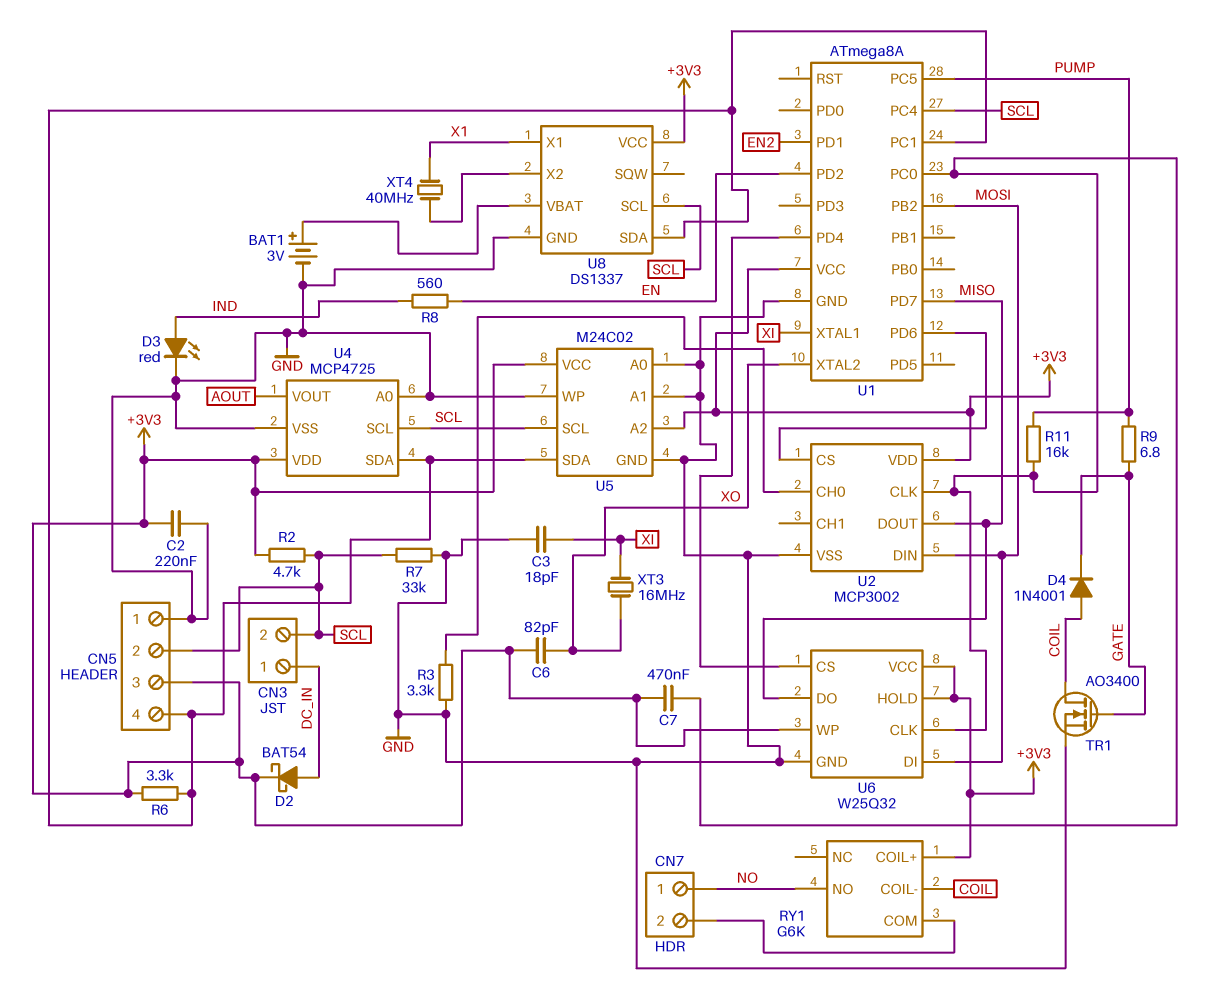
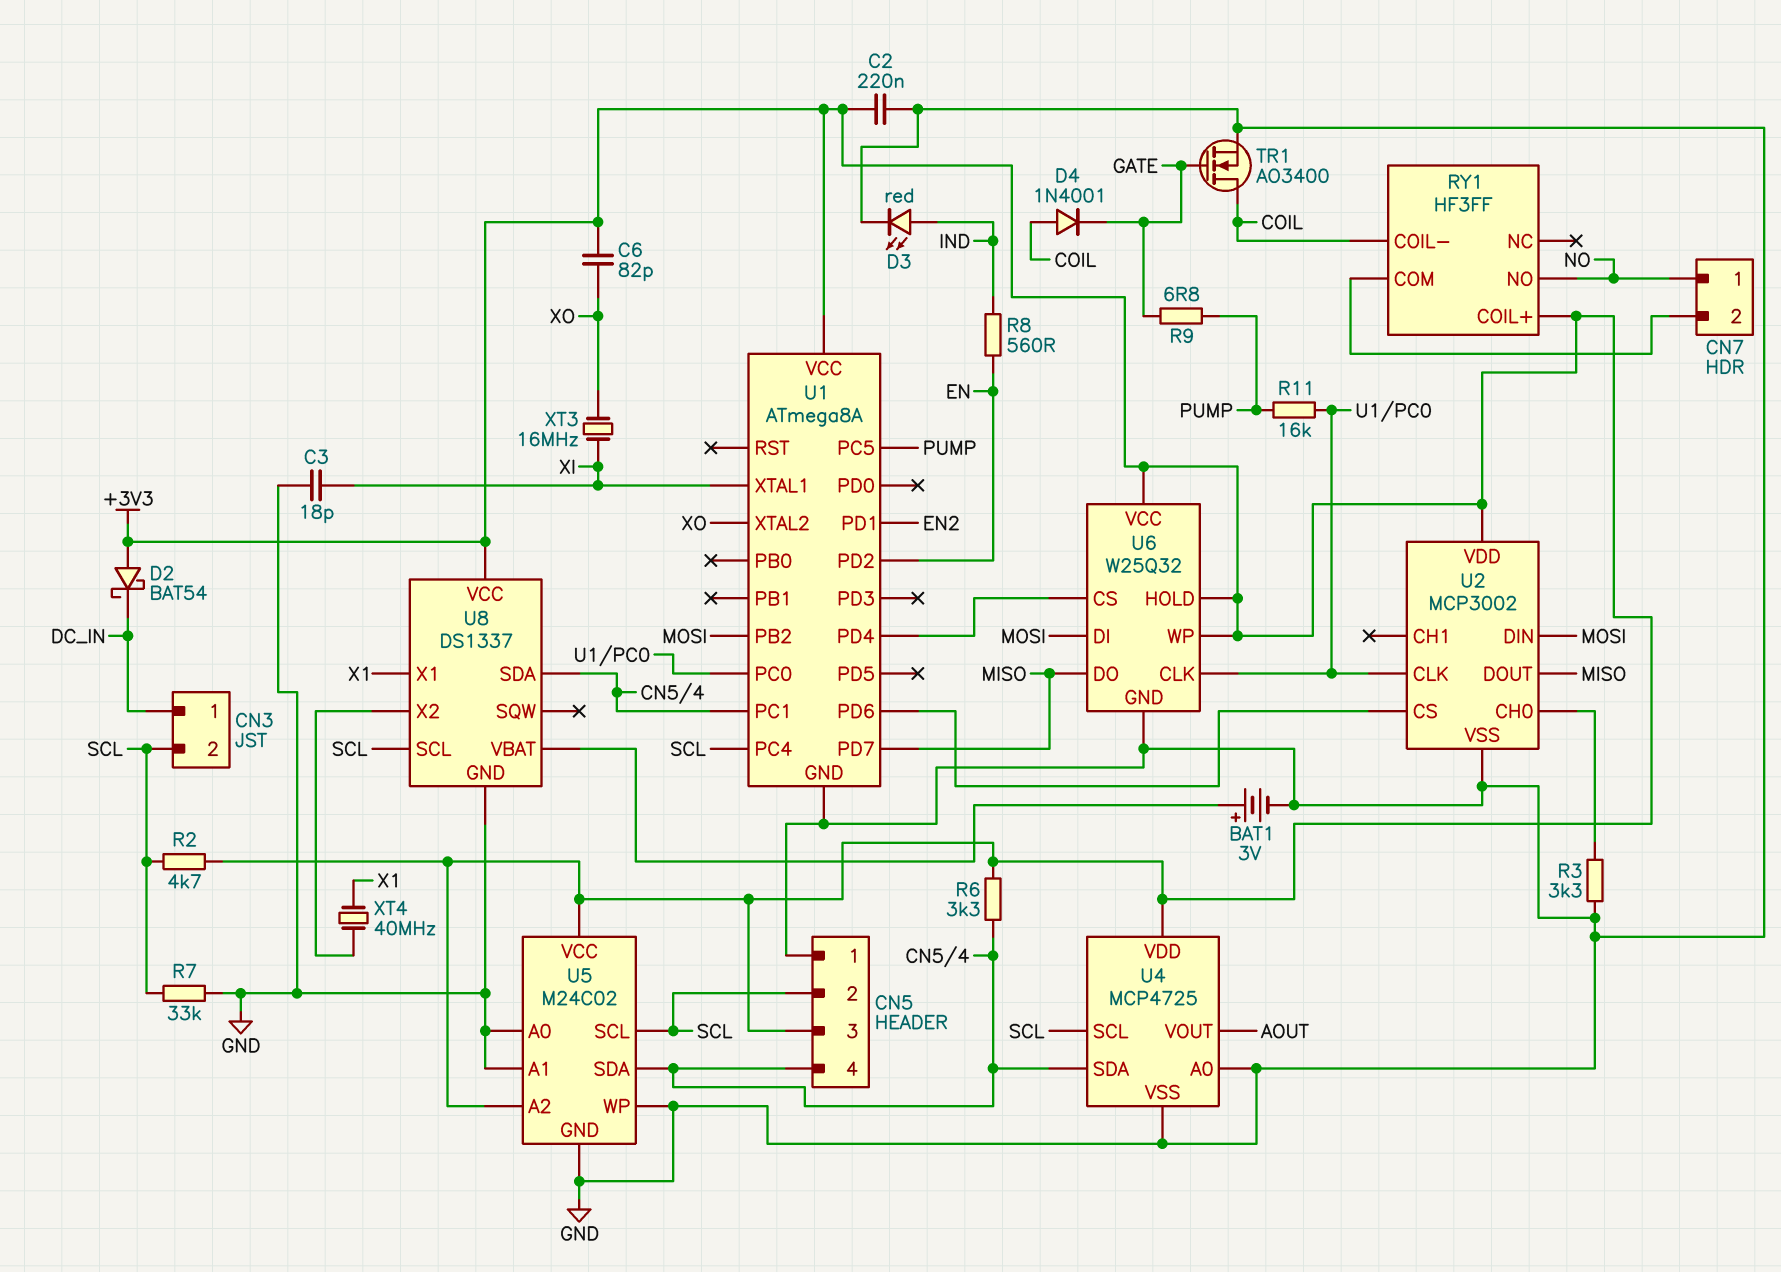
C7: 470nF (+3V3, U1/PC0) -> none
D2: schottky BAT54 (A DC_IN, K +3V3) -> schottky BAT54 (A +3V3, K DC_IN)
RY1: G6K -> HF3FF

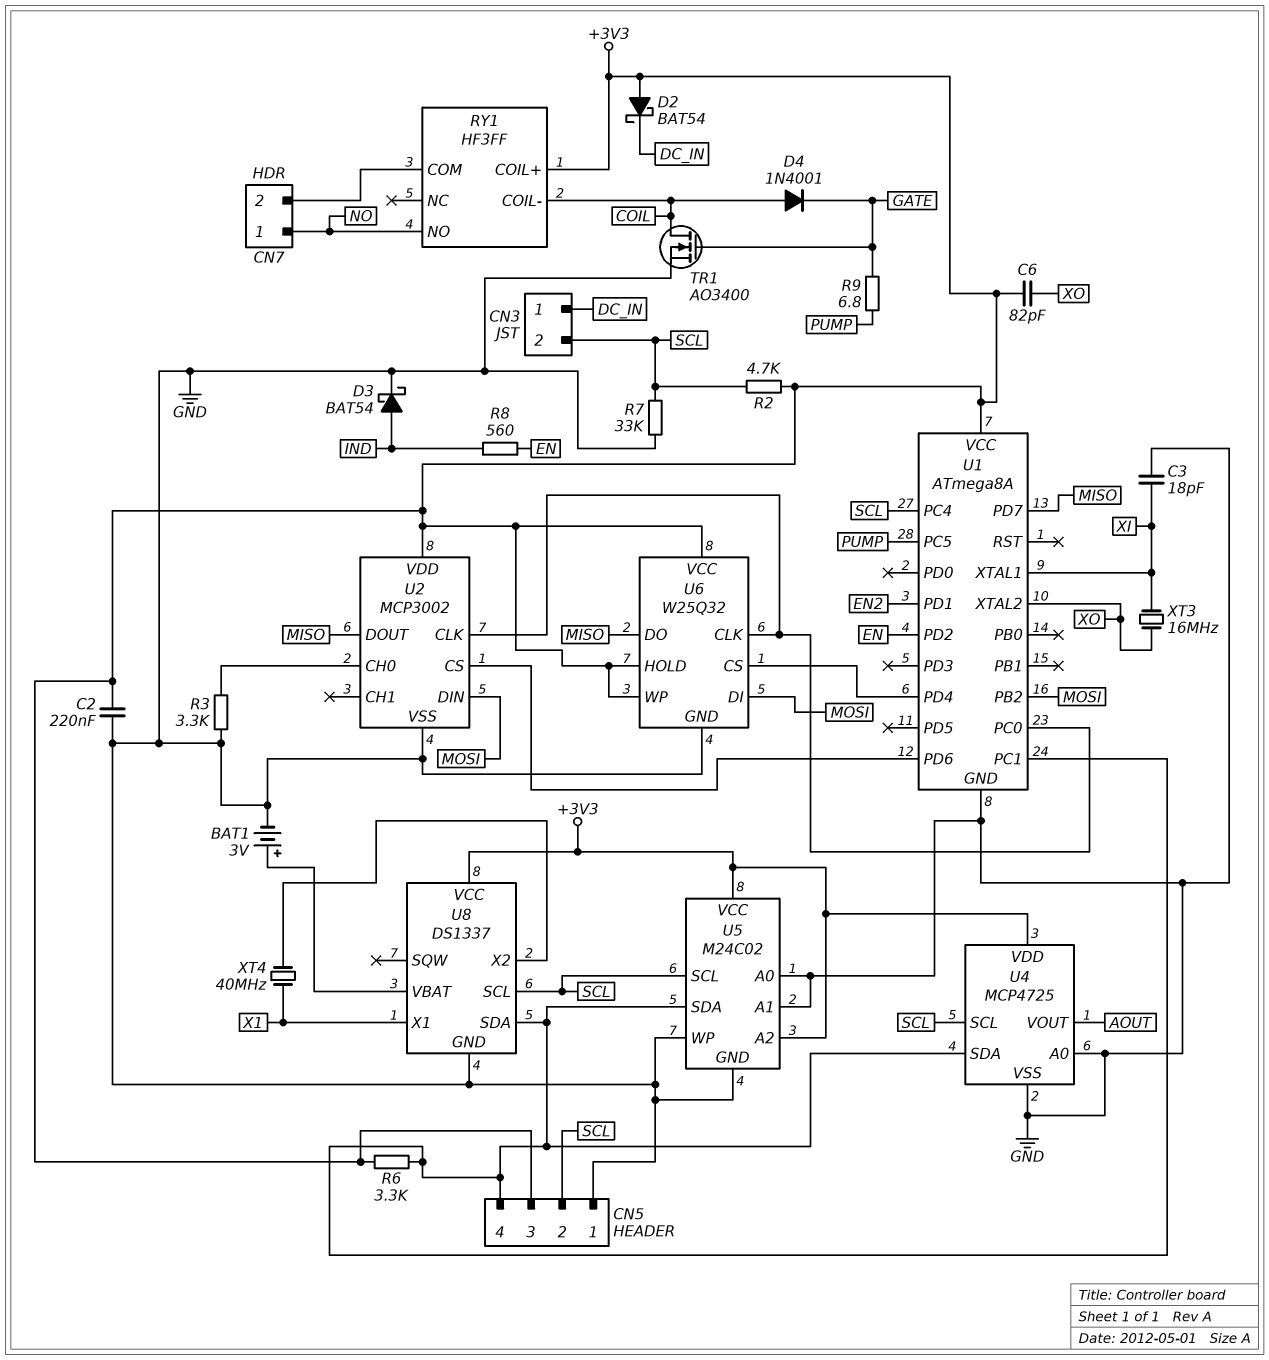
D3: LED red (A IND, K GND) -> schottky BAT54 (A IND, K GND)
R11: 16k (PUMP, U1/PC0) -> none

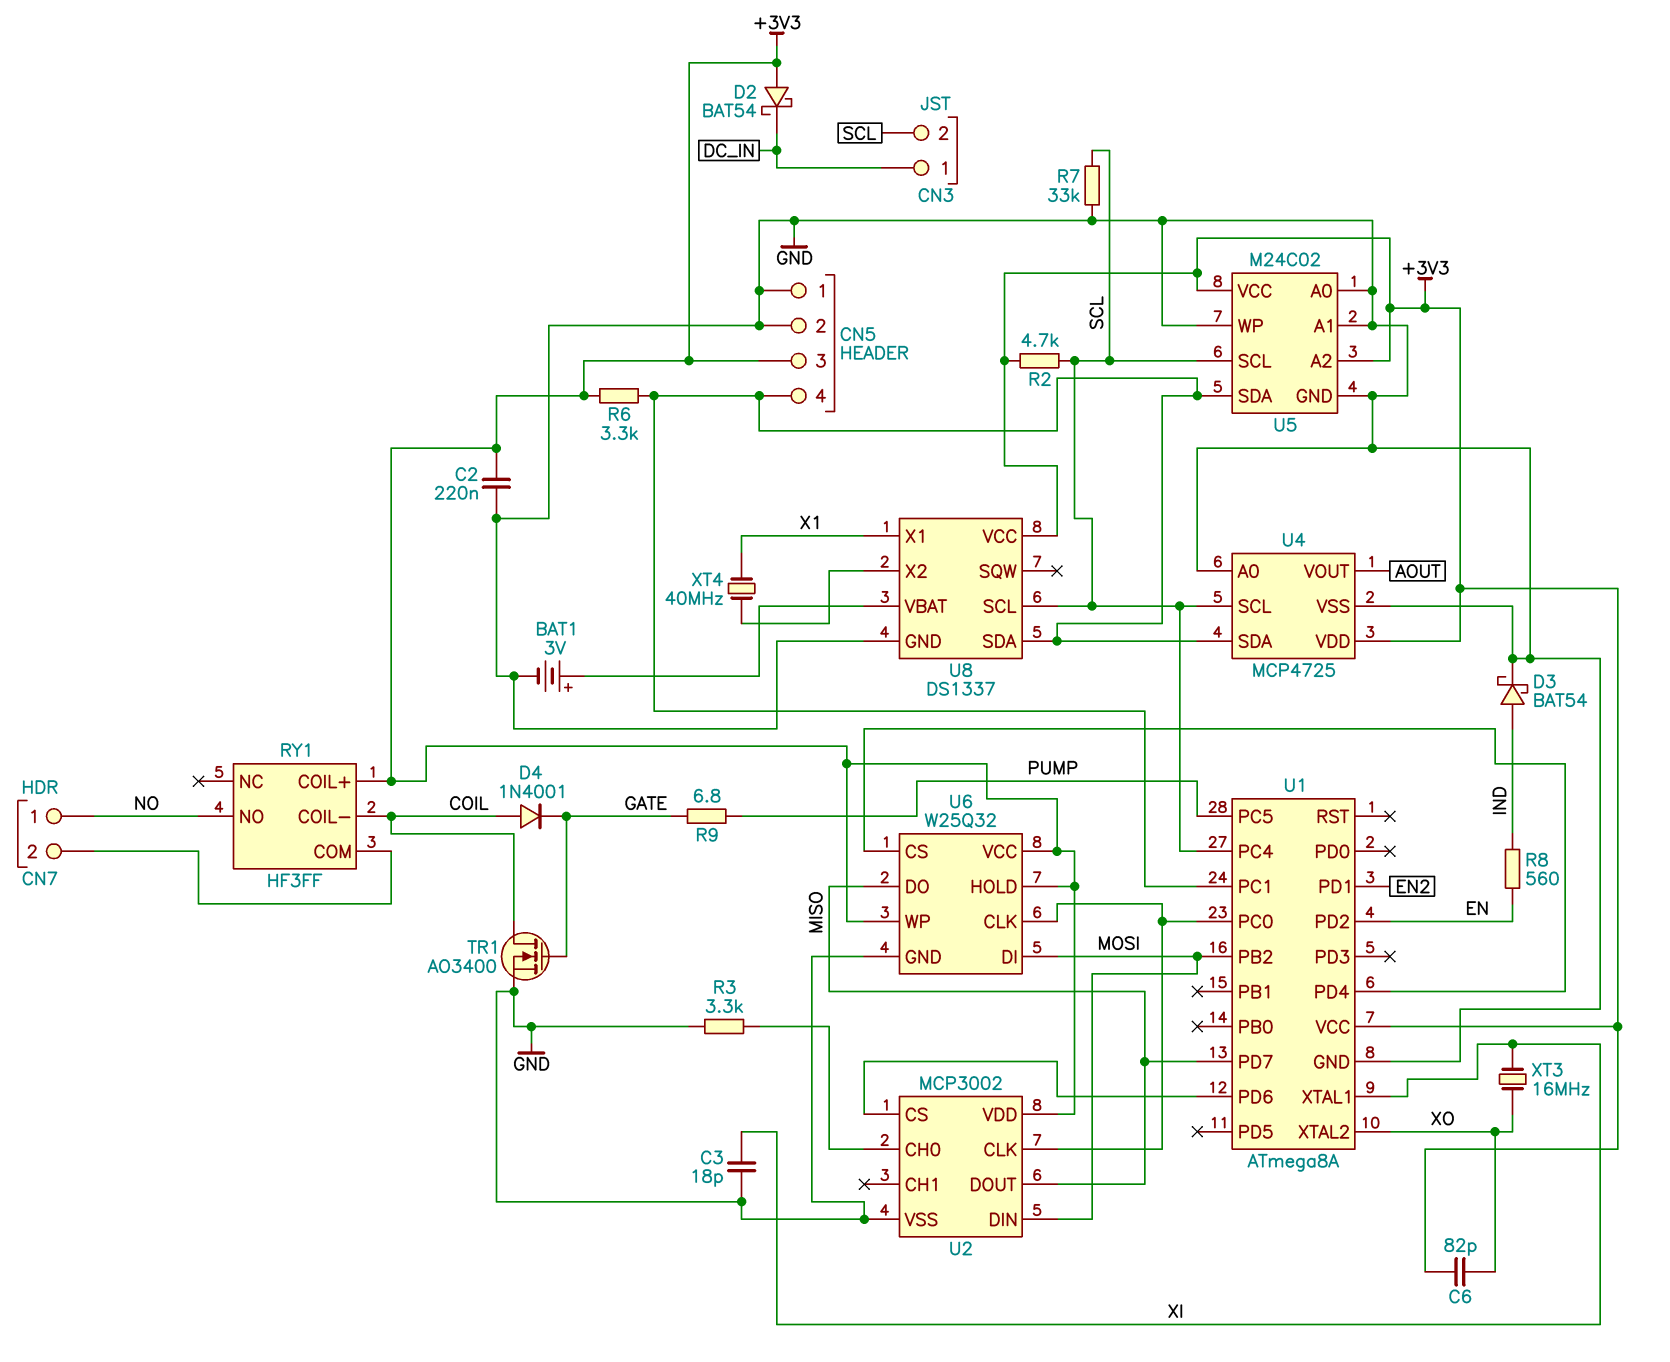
CN5 pin 2: SCL -> GND

